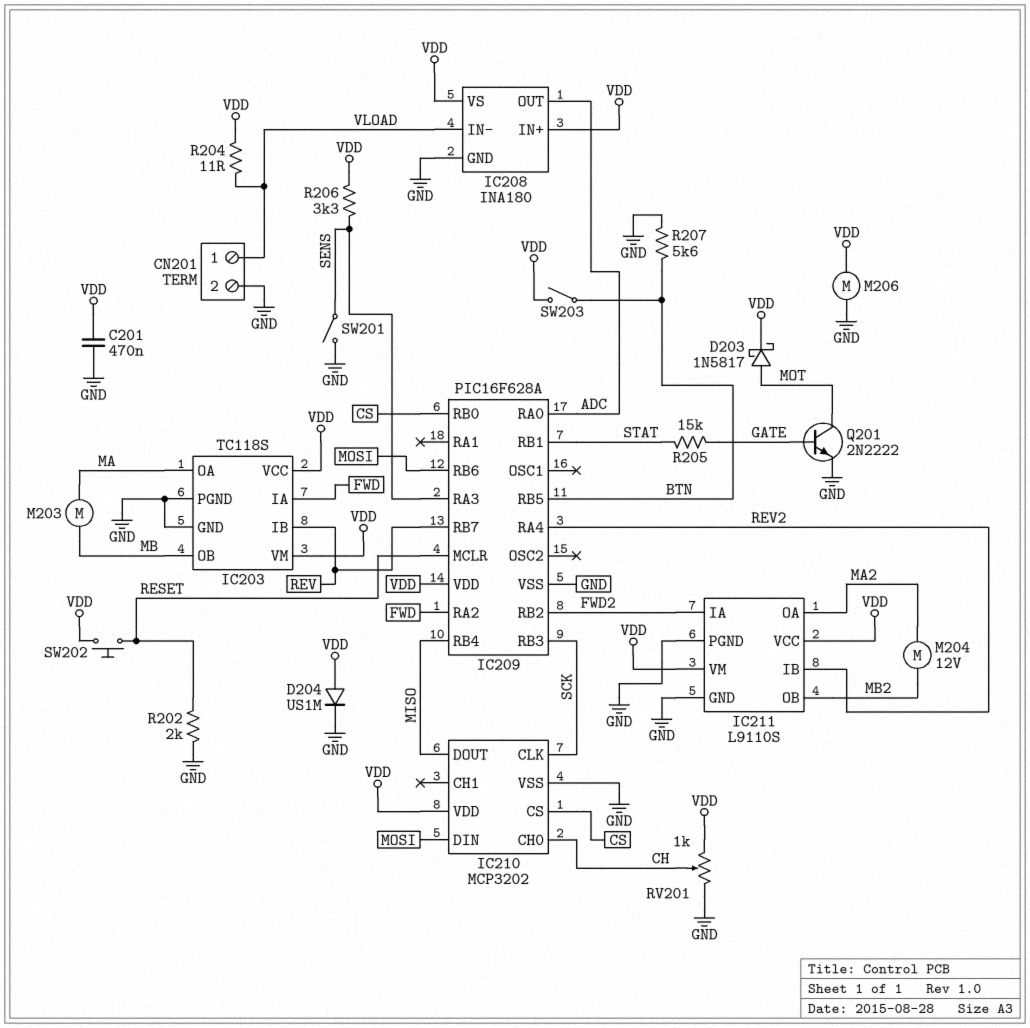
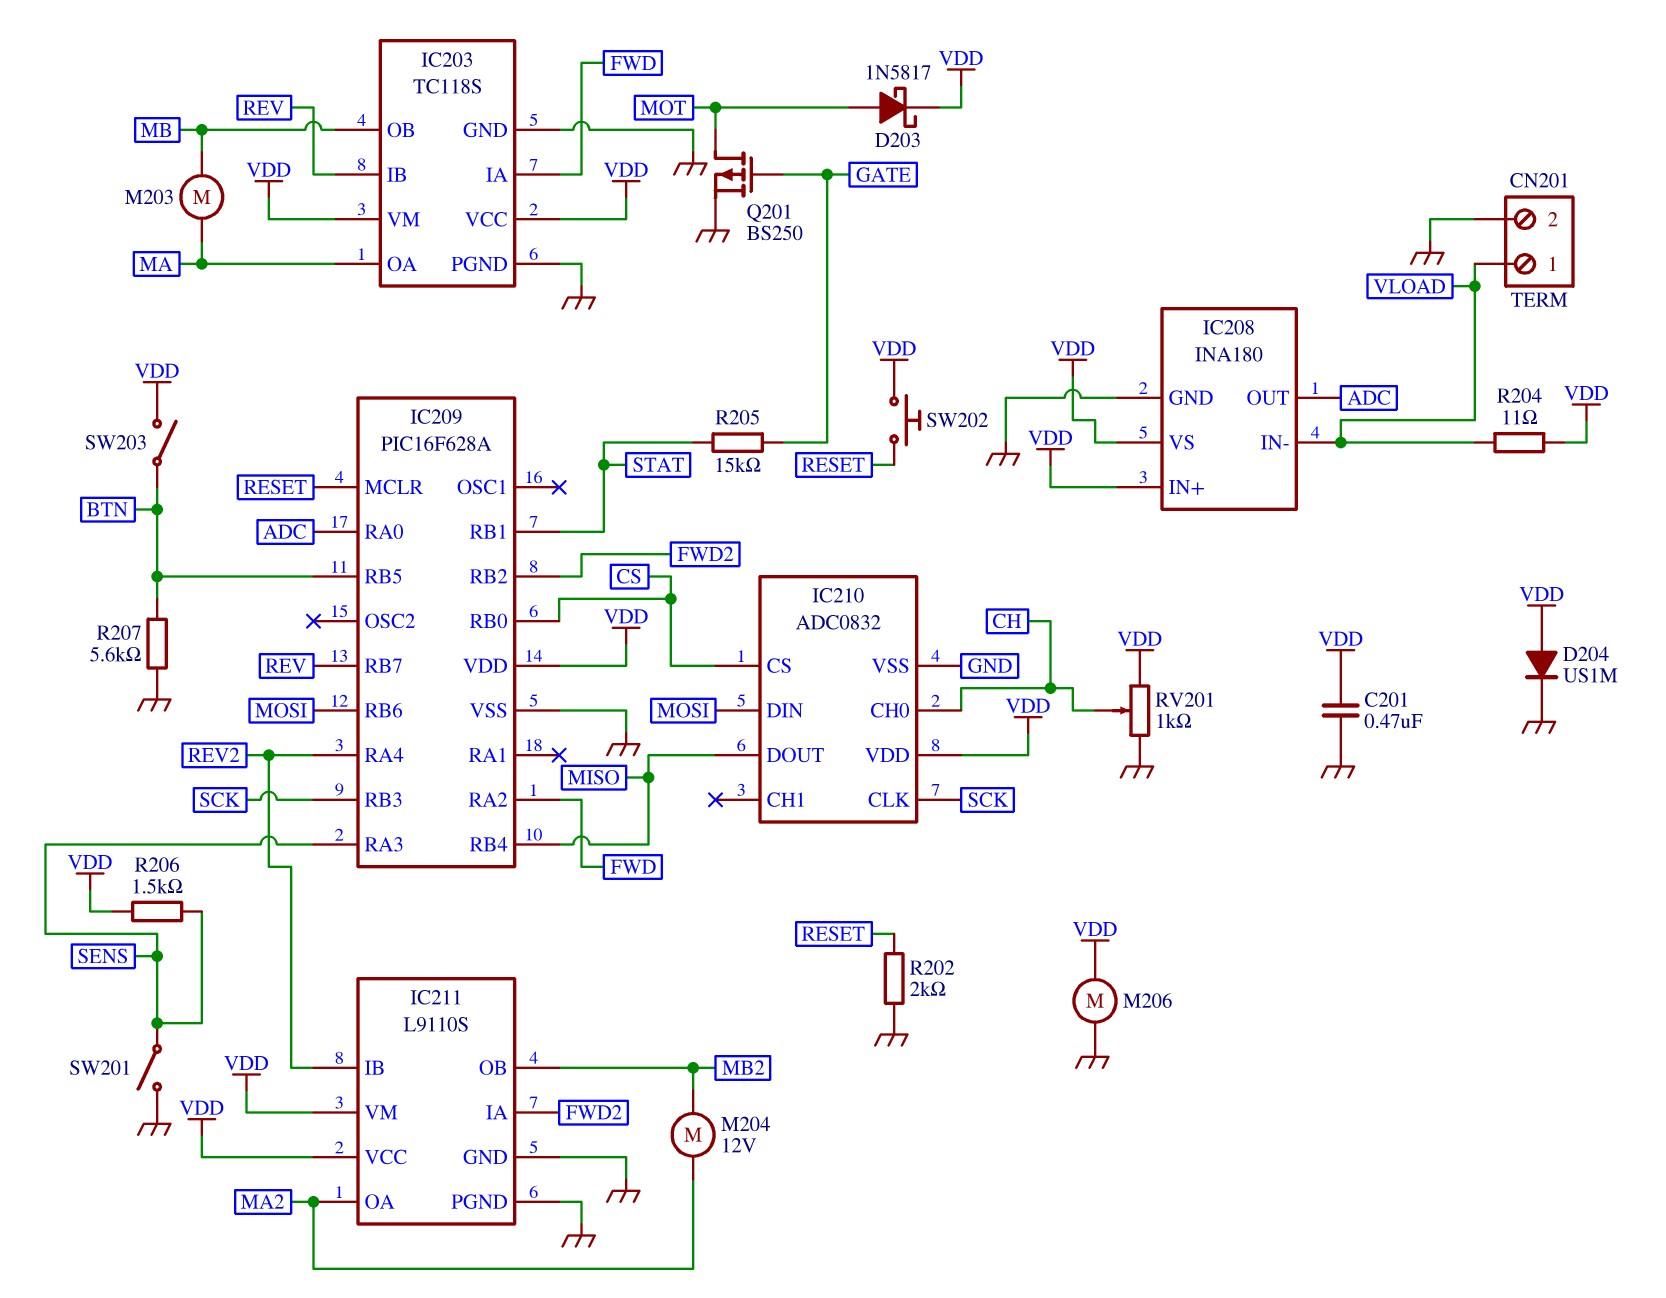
IC210: MCP3202 -> ADC0832
Q201: NPN 2N2222 (B GATE, C MOT, E GND) -> PMOS BS250 (G GATE, D MOT, S GND)
R206: 3.3k (SENS, VDD) -> 1.5k (SENS, VDD)

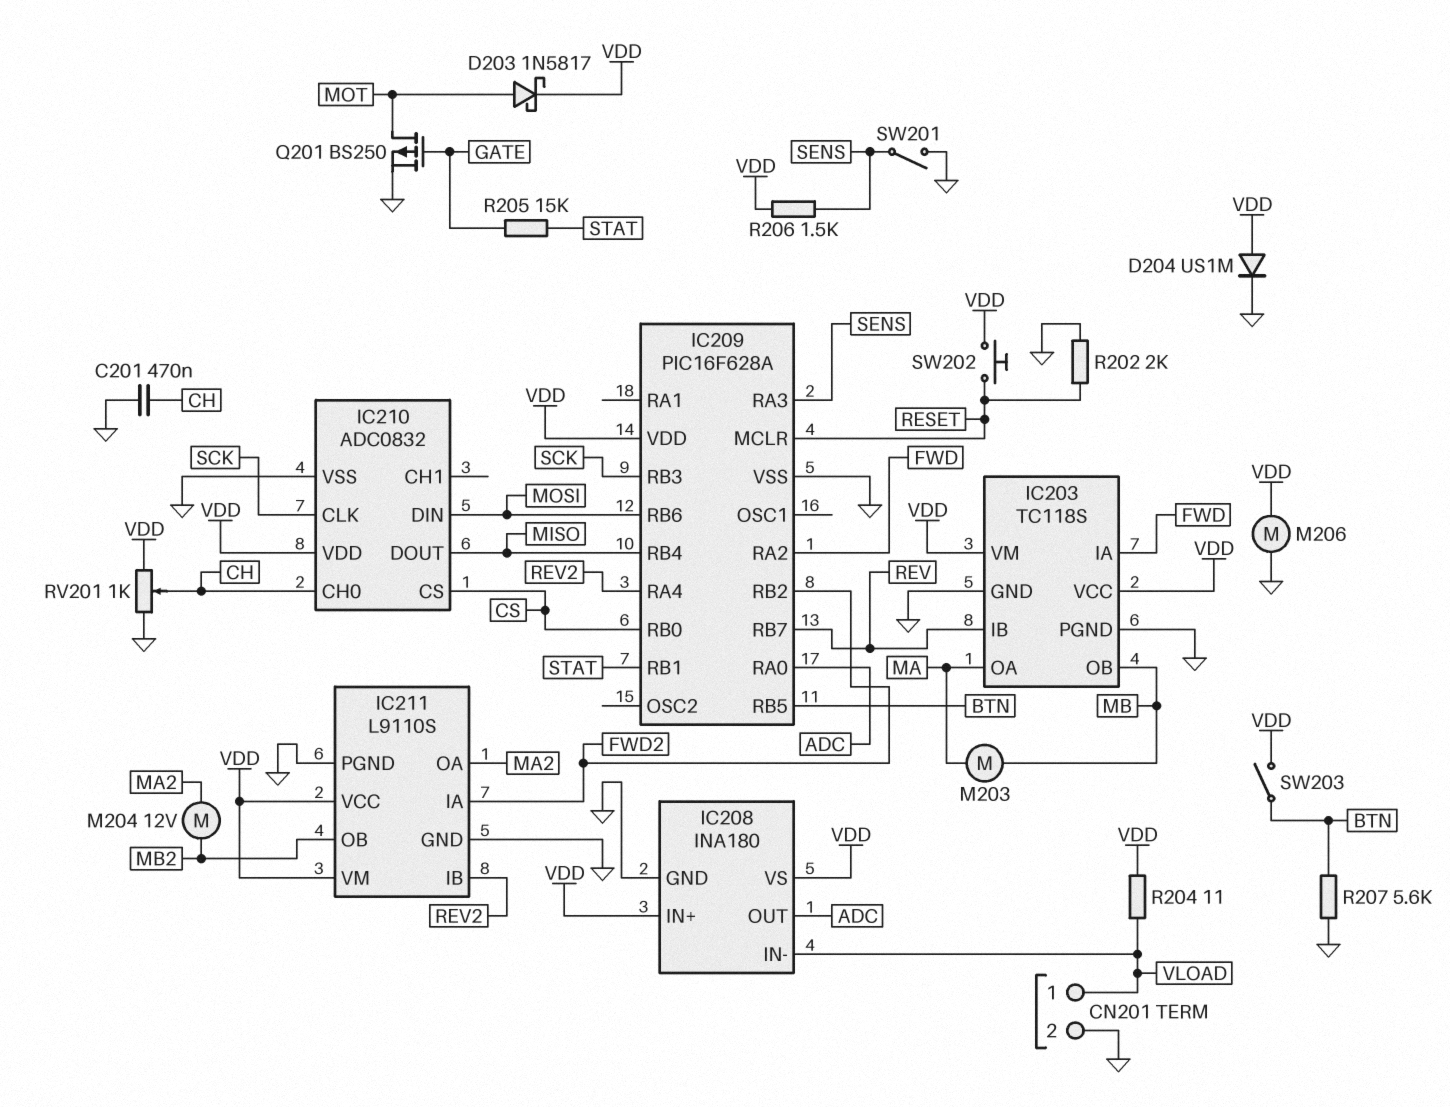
C201: 470nF (GND, VDD) -> 470nF (CH, GND)

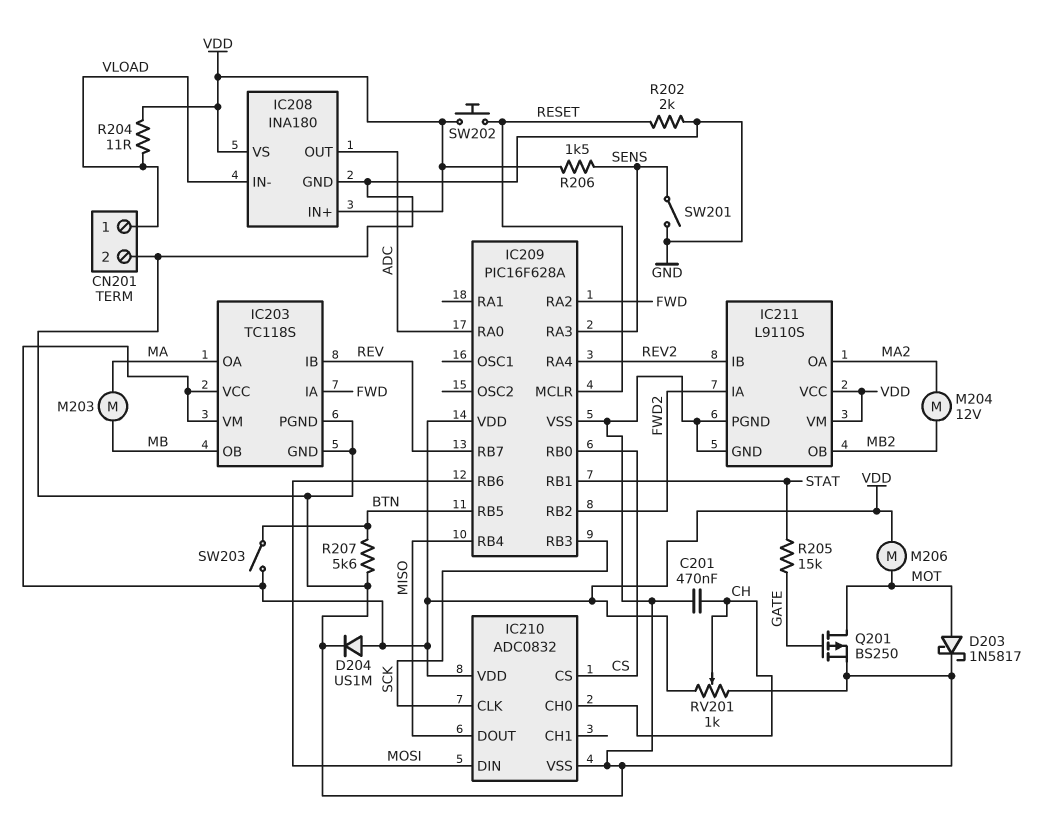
D203: schottky 1N5817 (A MOT, K VDD) -> schottky 1N5817 (A MOT, K GND)
M206: motor (GND, VDD) -> motor (MOT, VDD)

